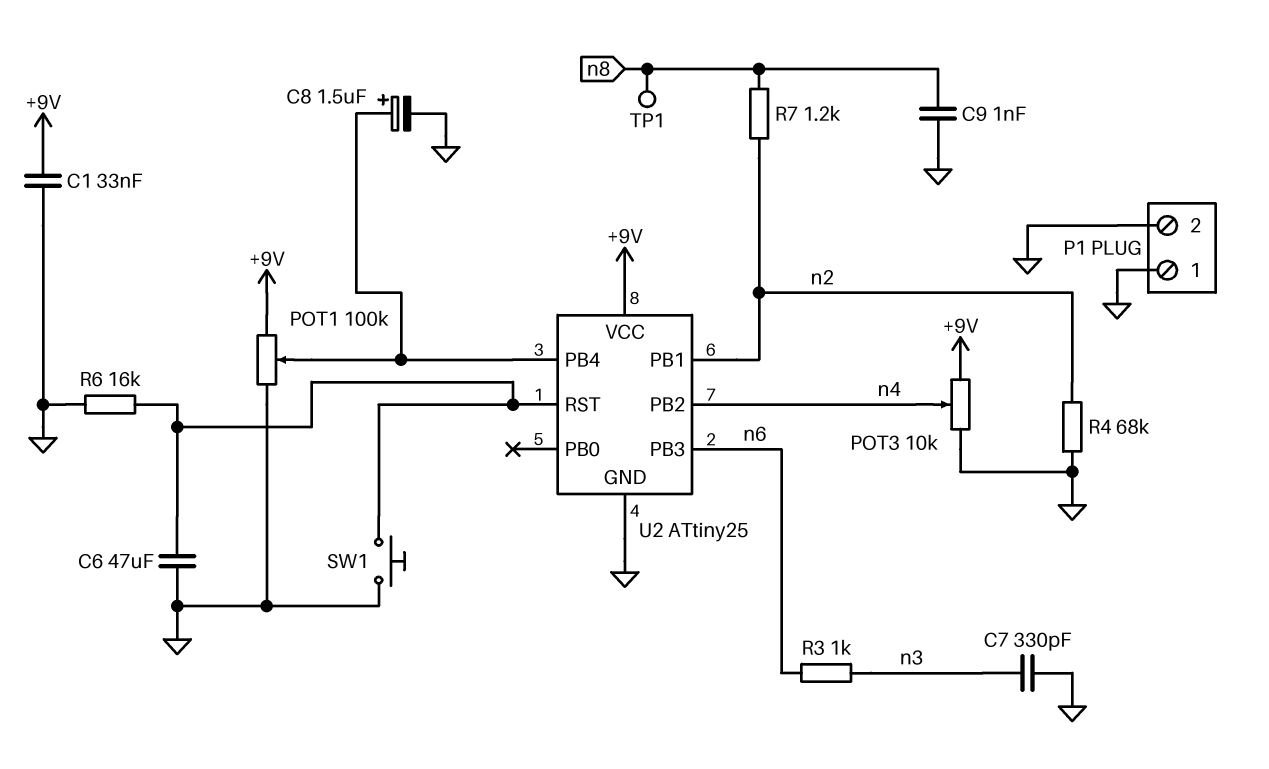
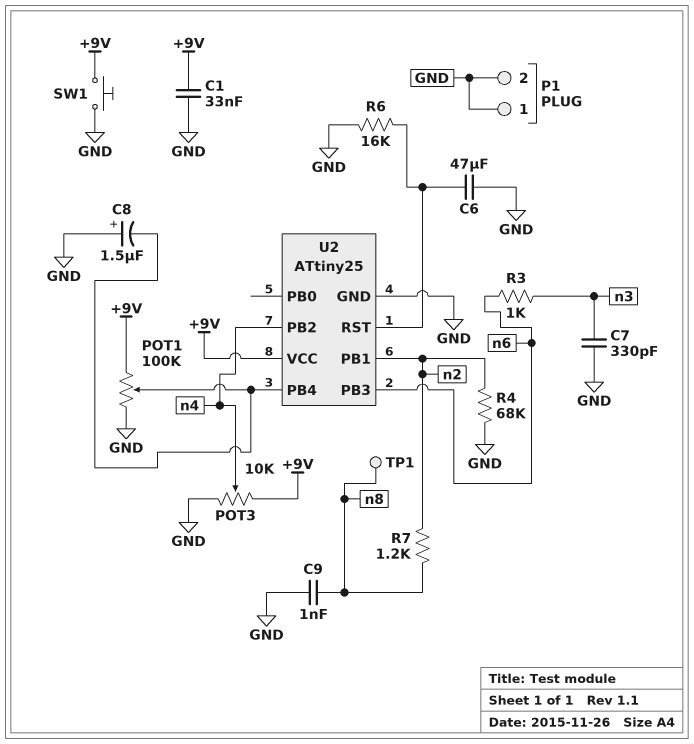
C8: 1.5uF (plus U2/PB4, minus GND) -> 1.5uF (plus GND, minus U2/PB4)
SW1: button (GND, U2/RST) -> button (+9V, GND)

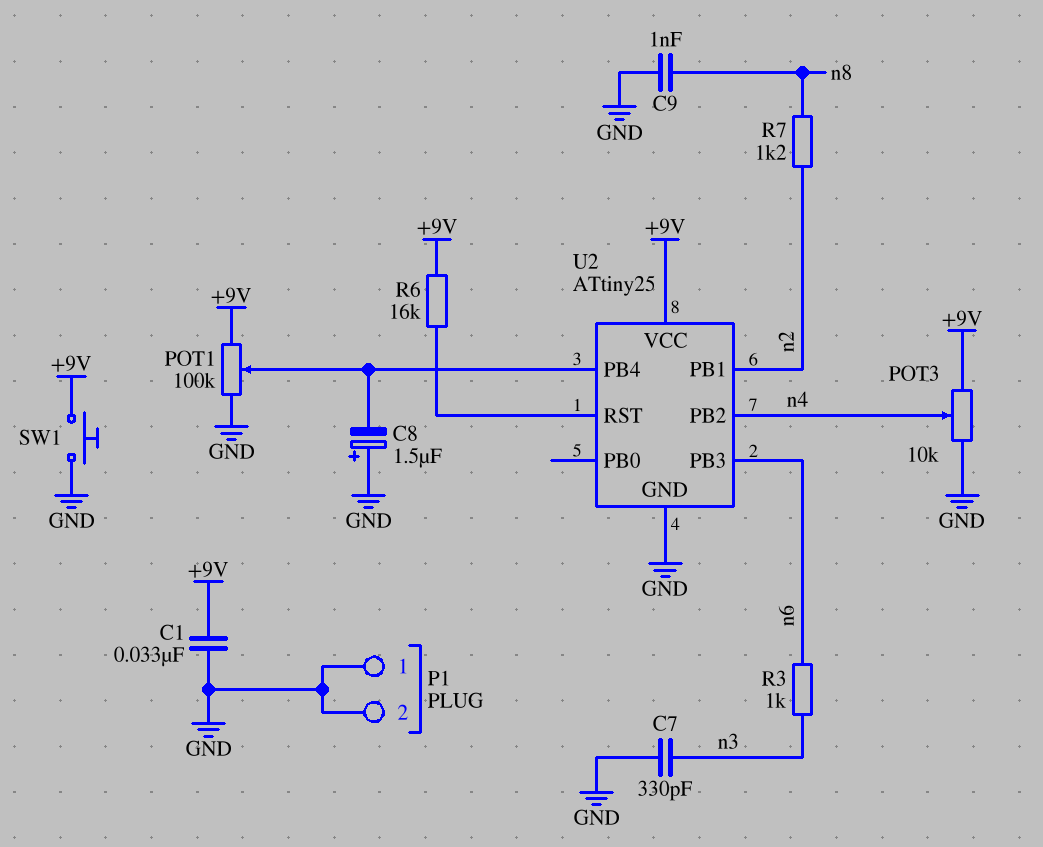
C6: 47uF (GND, U2/RST) -> none
R4: 68k (GND, n2) -> none
R6: 16k (GND, U2/RST) -> 16k (+9V, U2/RST)
TP1: test point (n8) -> none

